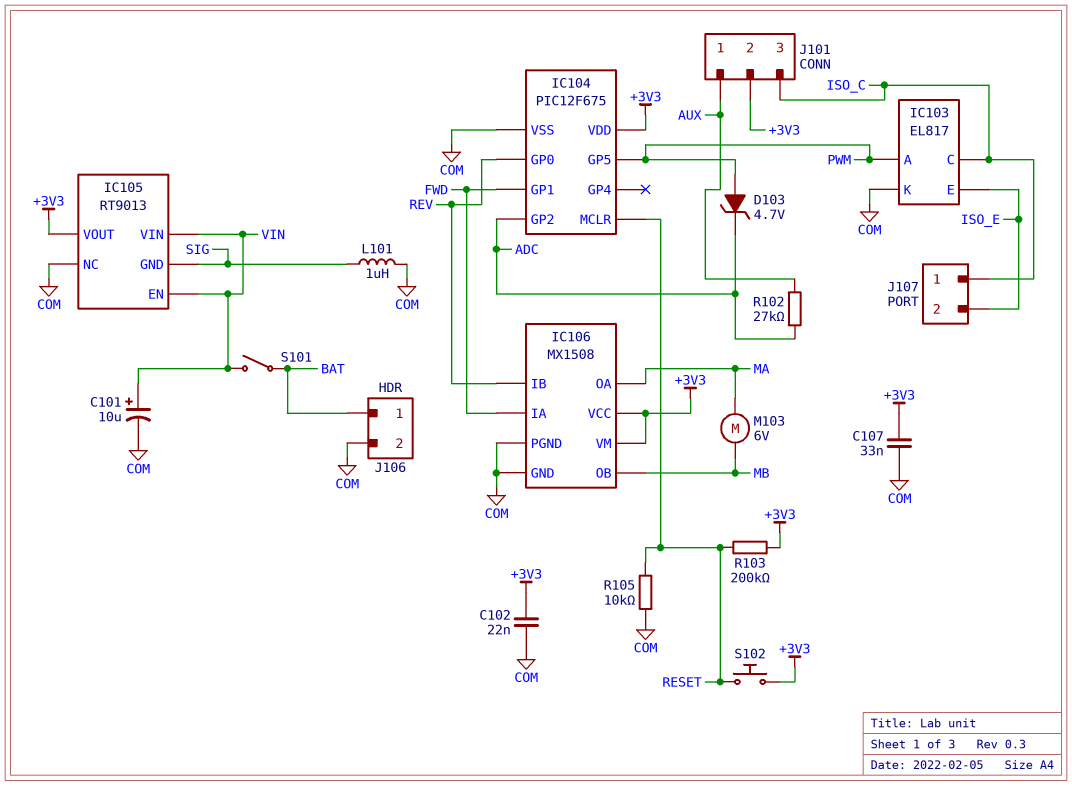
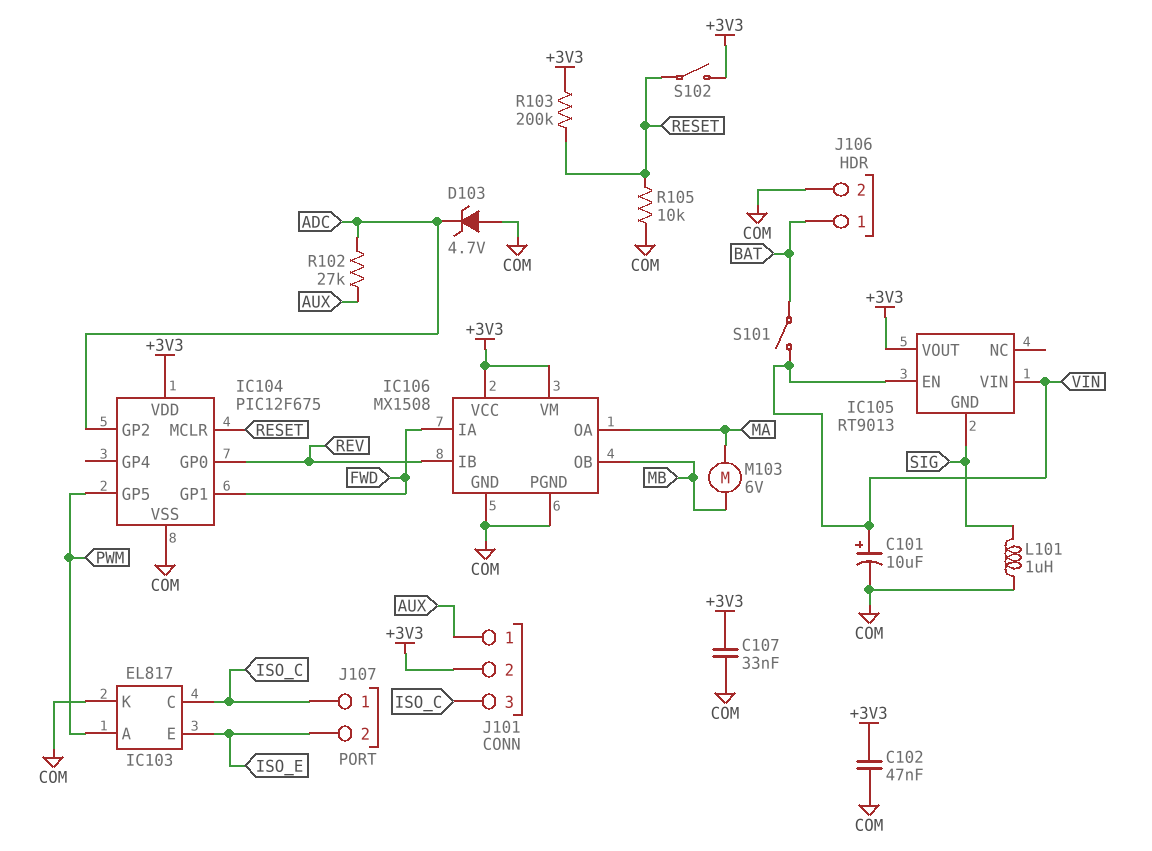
C102: 22nF (+3V3, COM) -> 47nF (+3V3, COM)
D103: zener 4.7V (A PWM, K ADC) -> zener 4.7V (A COM, K ADC)
IC105 pin NC: COM -> none
S102: button (+3V3, RESET) -> switch (+3V3, RESET)

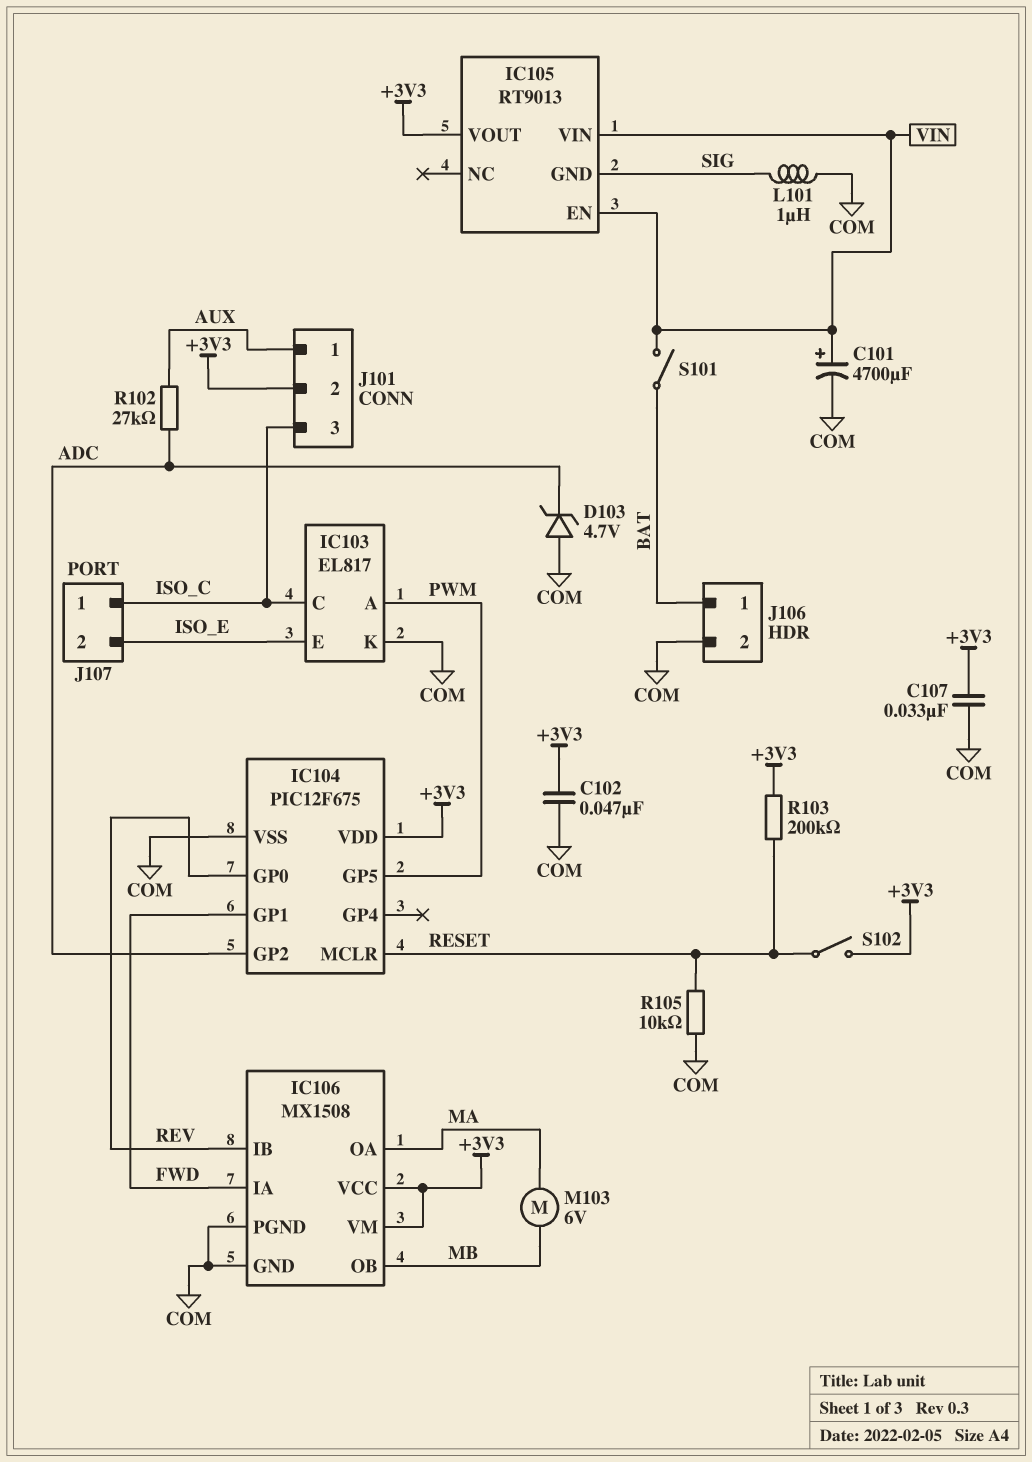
C101: 10uF (plus VIN, minus COM) -> 4700uF (plus VIN, minus COM)

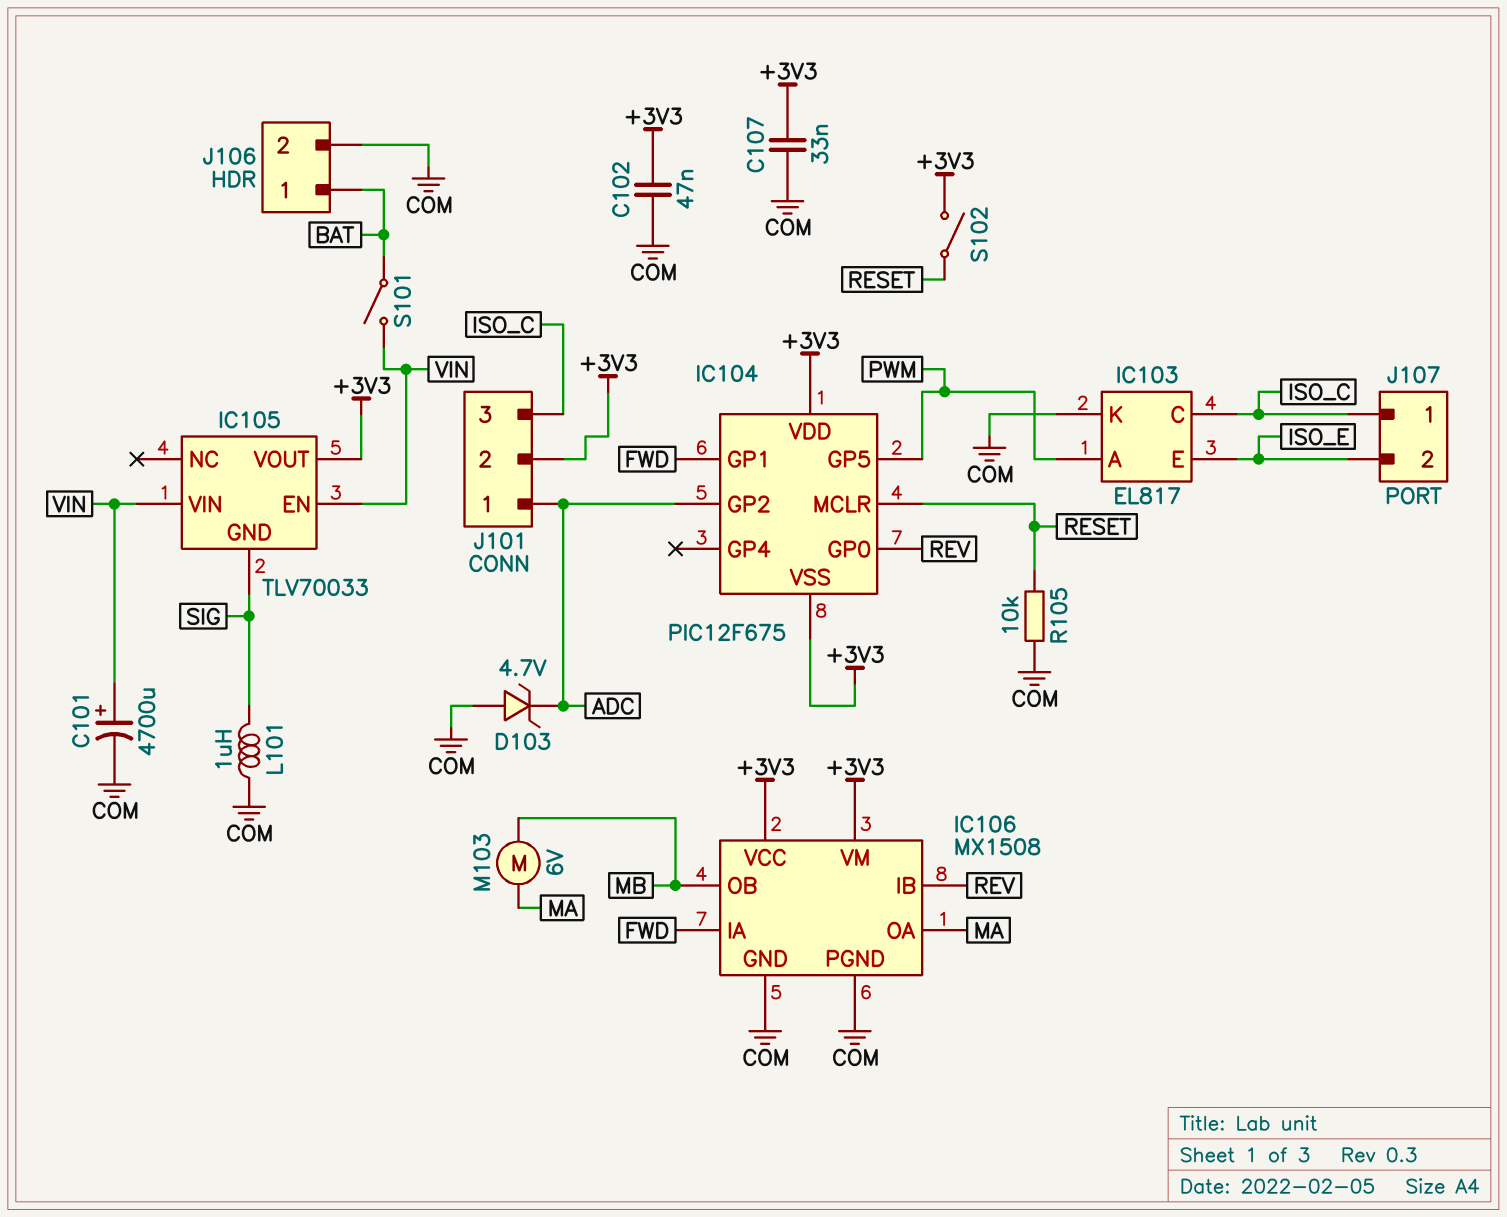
IC104 pin VSS: COM -> +3V3
IC105: RT9013 -> TLV70033
J101 pin 1: AUX -> ADC
R102: 27k (ADC, AUX) -> none
R103: 200k (+3V3, RESET) -> none

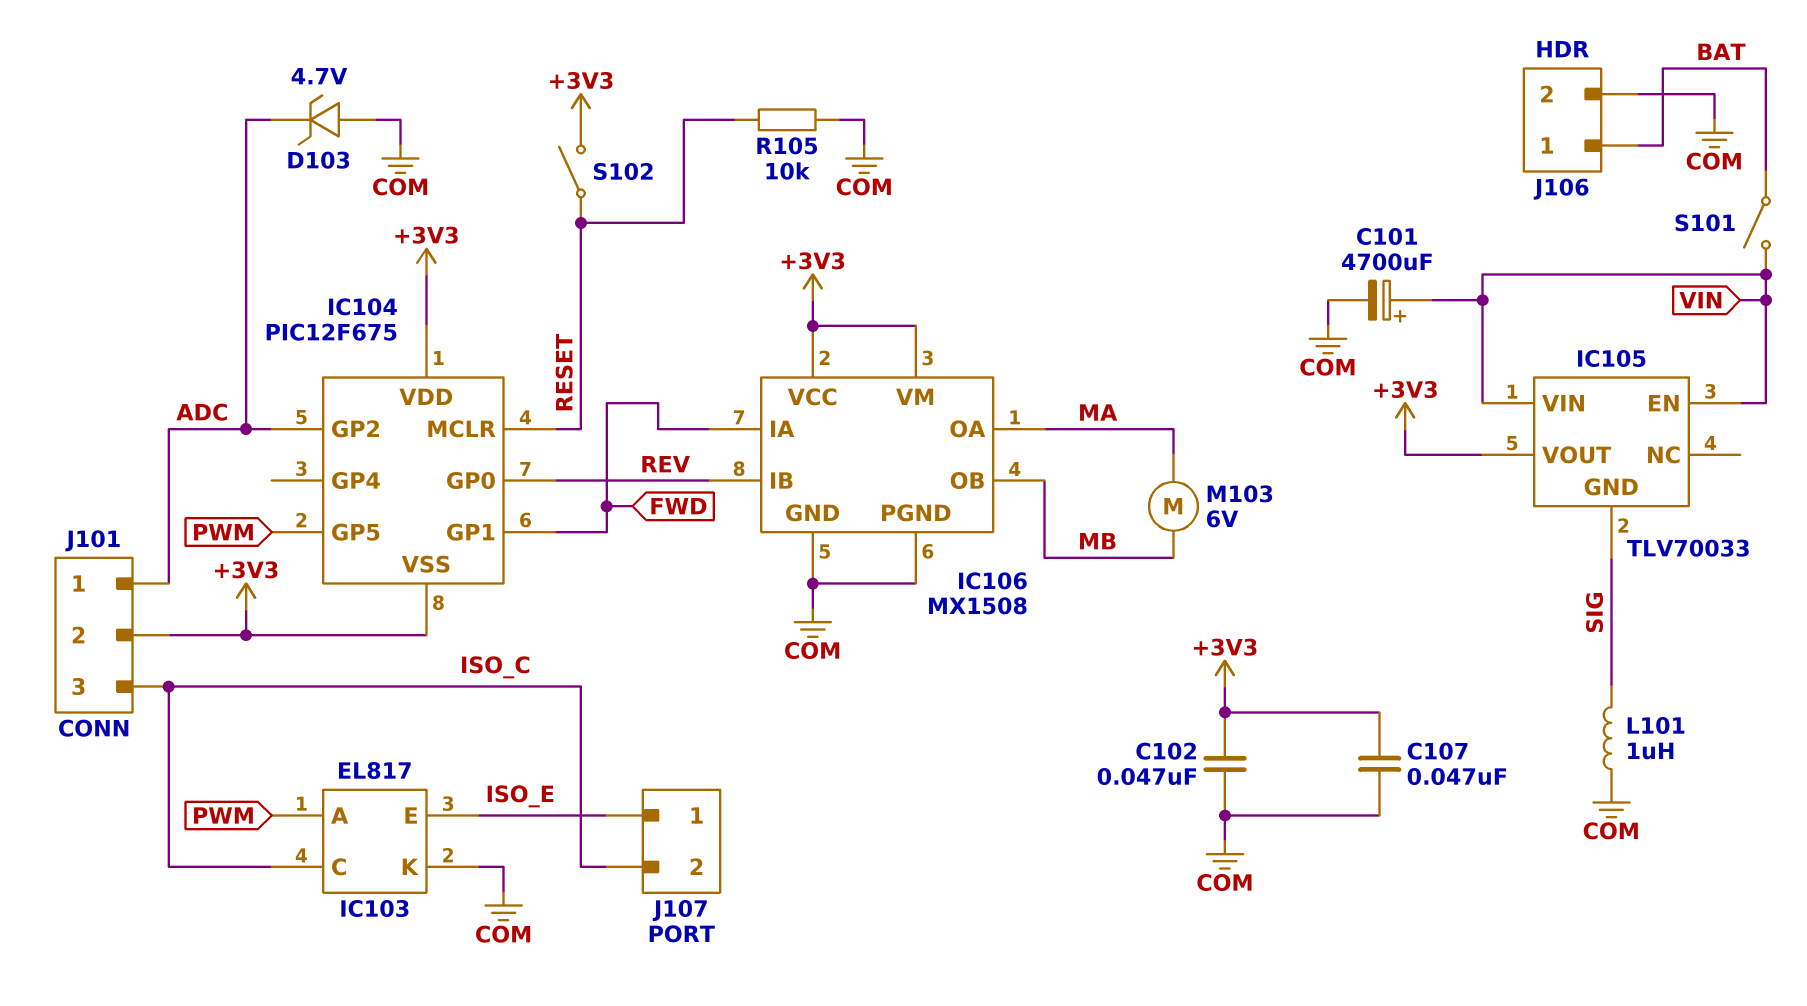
C107: 33nF (+3V3, COM) -> 47nF (+3V3, COM)
J107 pin 1: ISO_C -> ISO_E
J107 pin 2: ISO_E -> ISO_C

